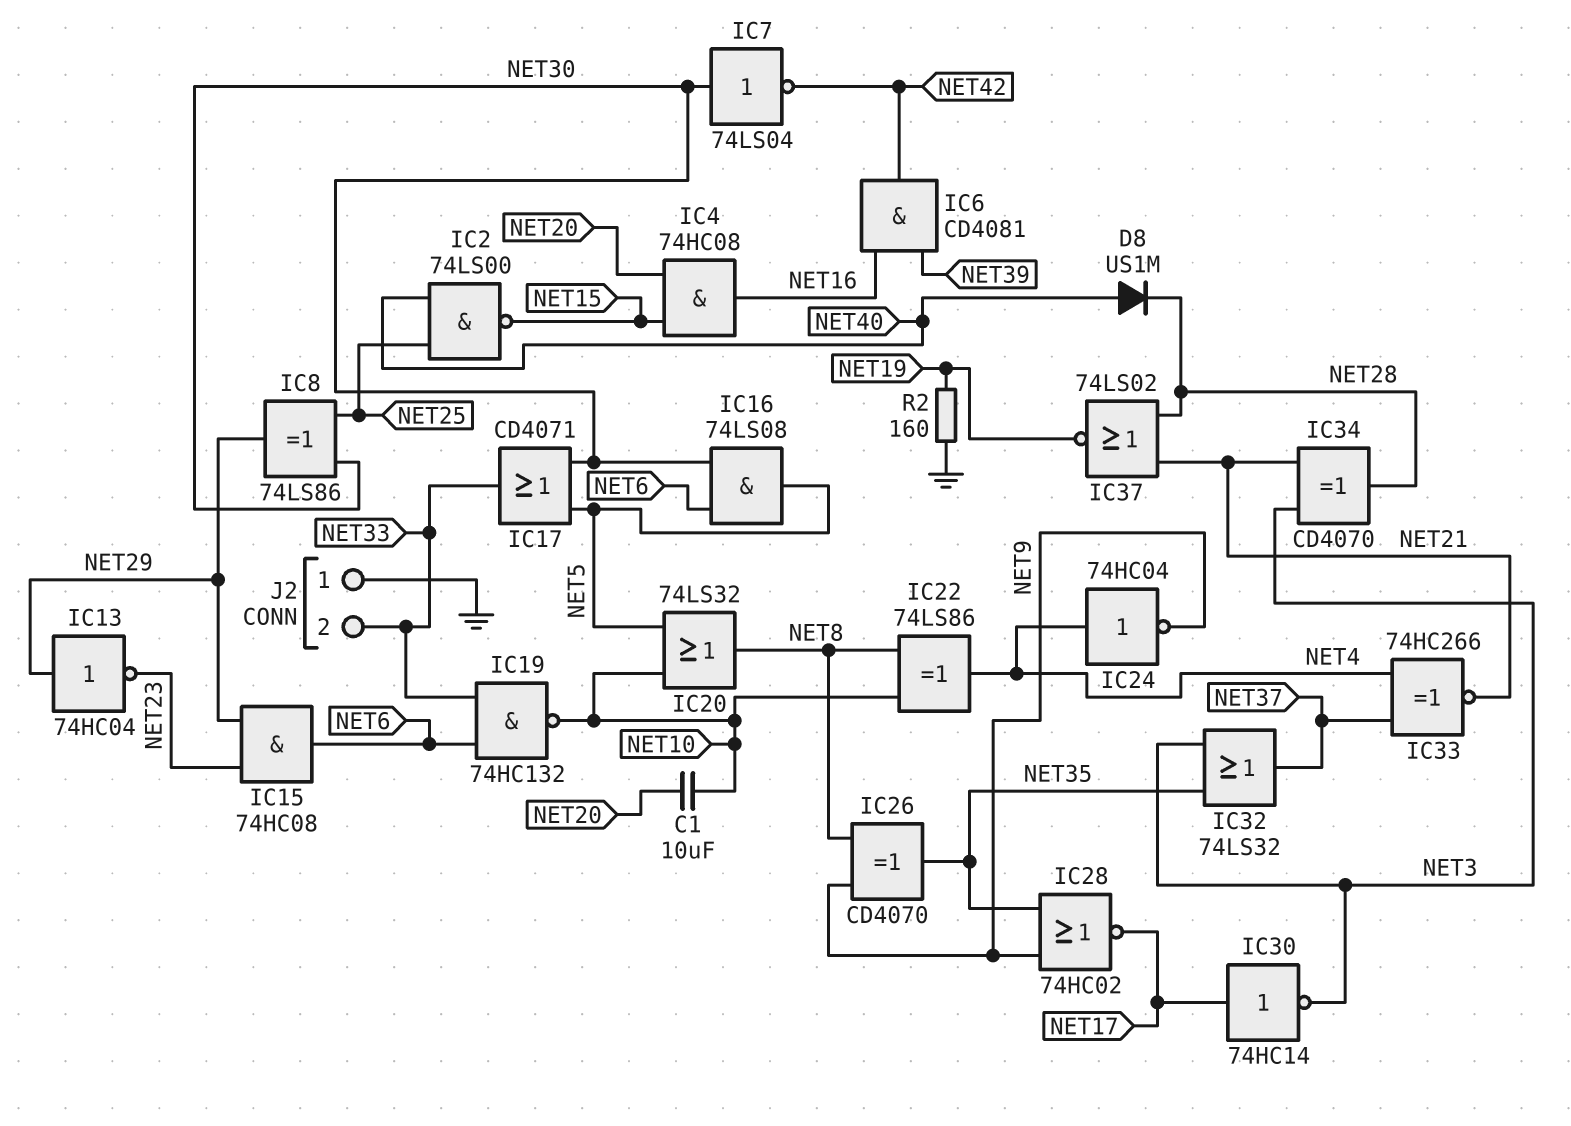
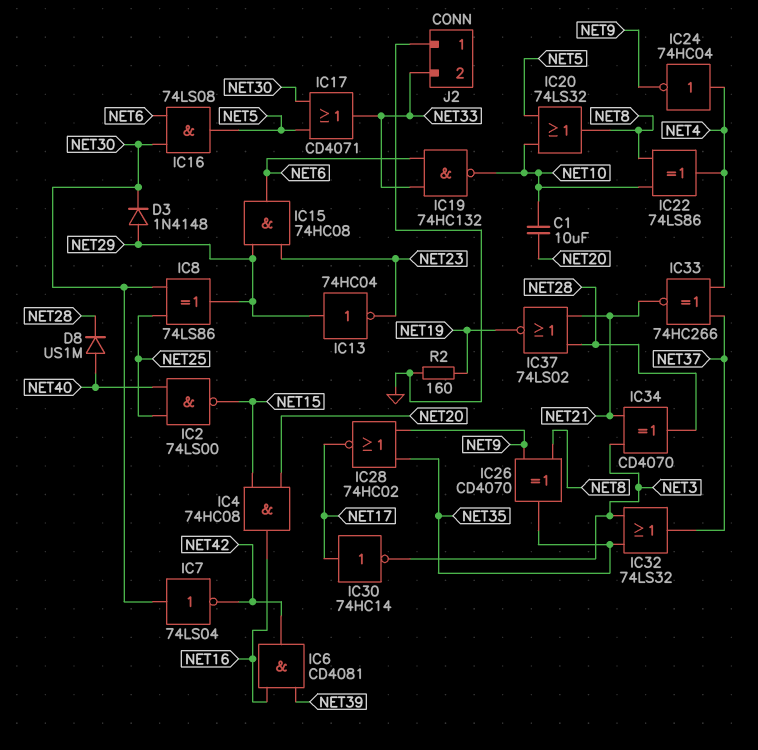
D3: none -> diode 1N4148 (A NET29, K NET30)

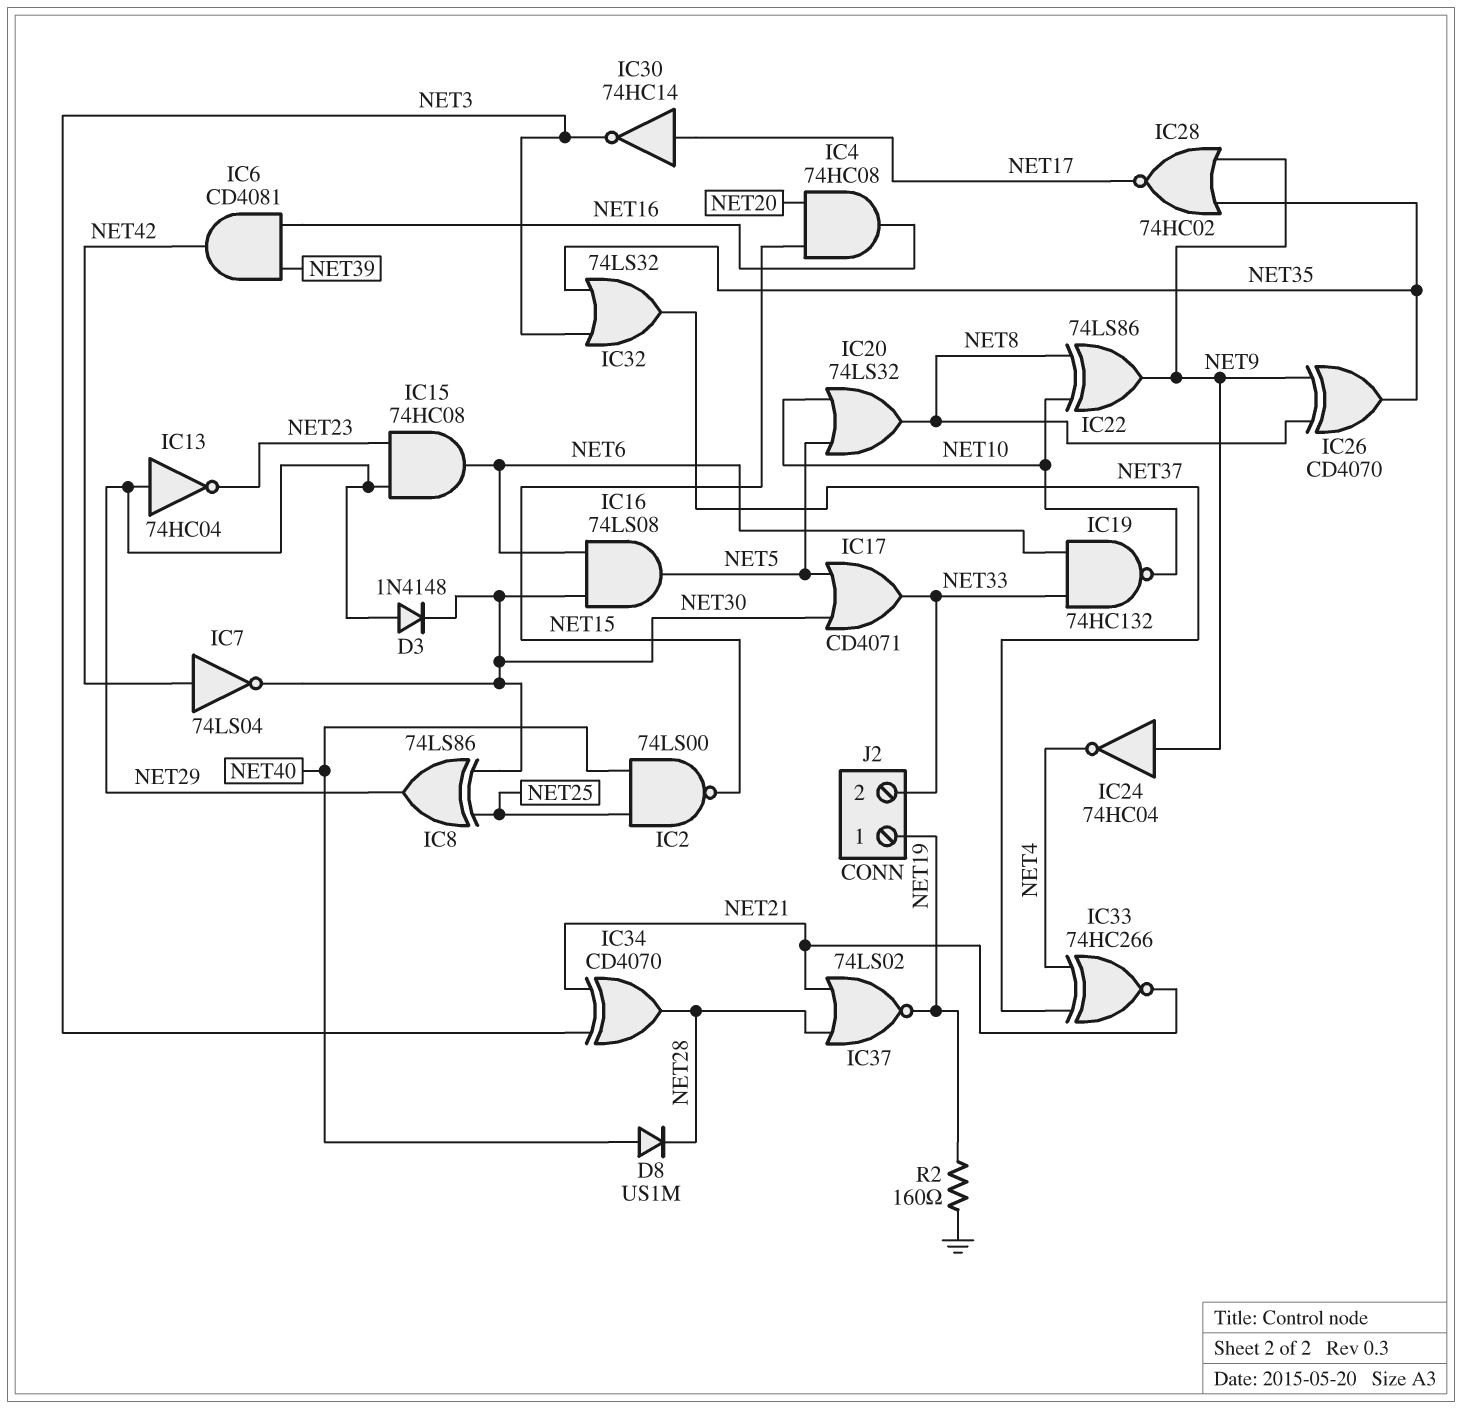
C1: 10uF (NET10, NET20) -> none
IC7: NOT 74LS04 (in NET30, out NET42) -> NOT 74LS04 (in NET42, out NET30)
IC22: XOR 74LS86 (in NET8, in NET10, out NET4) -> XOR 74LS86 (in NET8, in NET10, out NET9)
IC24: NOT 74HC04 (in NET4, out NET9) -> NOT 74HC04 (in NET9, out NET4)
J2 pin 1: GND -> NET19

